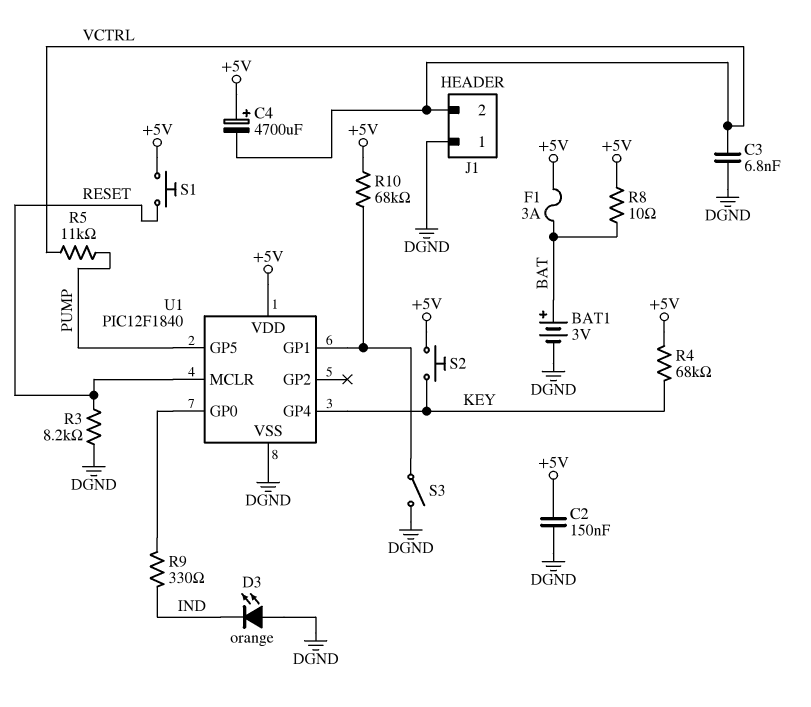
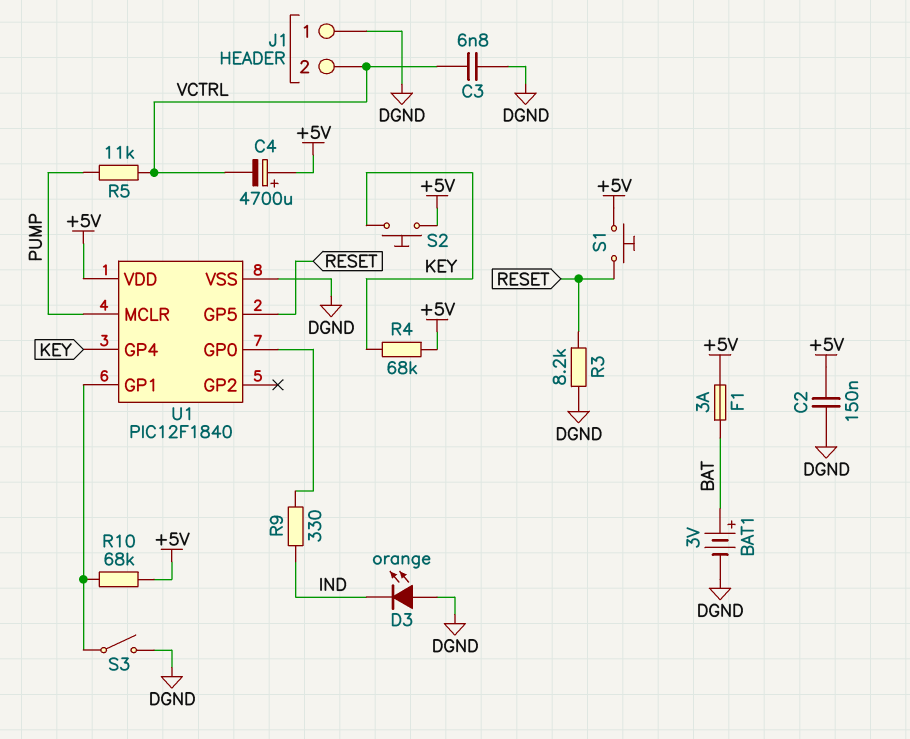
R8: 10 (+5V, BAT) -> none
U1 pin GP5: PUMP -> RESET
U1 pin MCLR: RESET -> PUMP

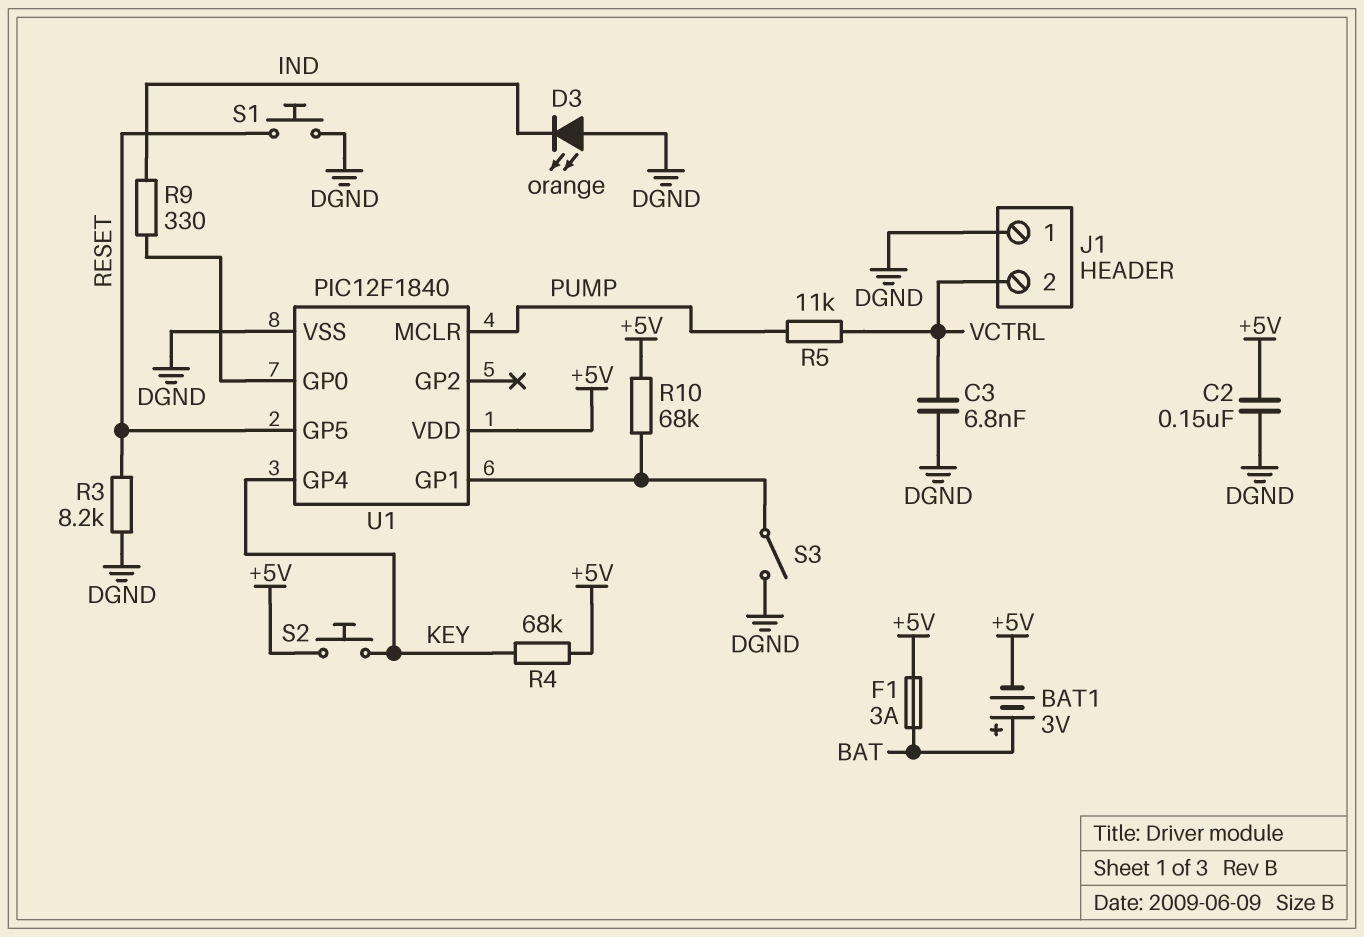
BAT1: 3V (plus BAT, minus DGND) -> 3V (plus BAT, minus +5V)
C4: 4700uF (plus +5V, minus VCTRL) -> none
S1: button (+5V, RESET) -> button (DGND, RESET)

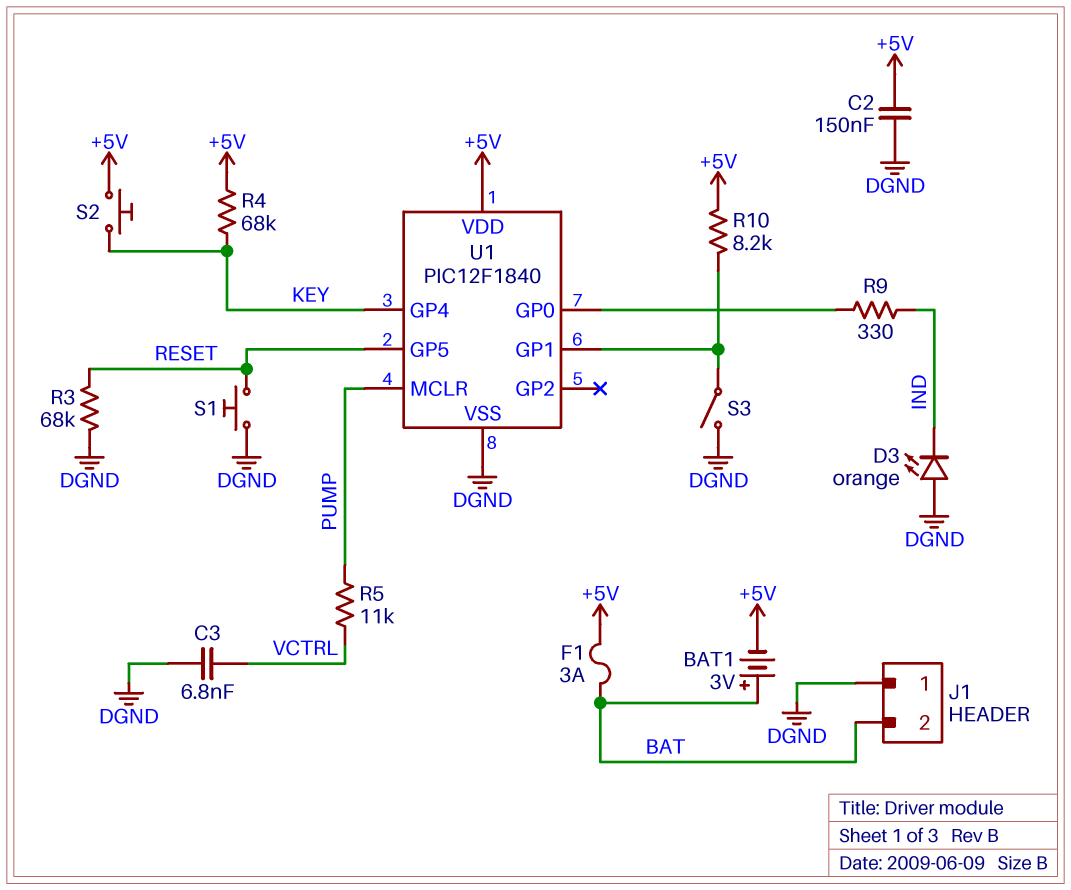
J1 pin 2: VCTRL -> BAT
R3: 8.2k (DGND, RESET) -> 68k (DGND, RESET)
R10: 68k (+5V, U1/GP1) -> 8.2k (+5V, U1/GP1)

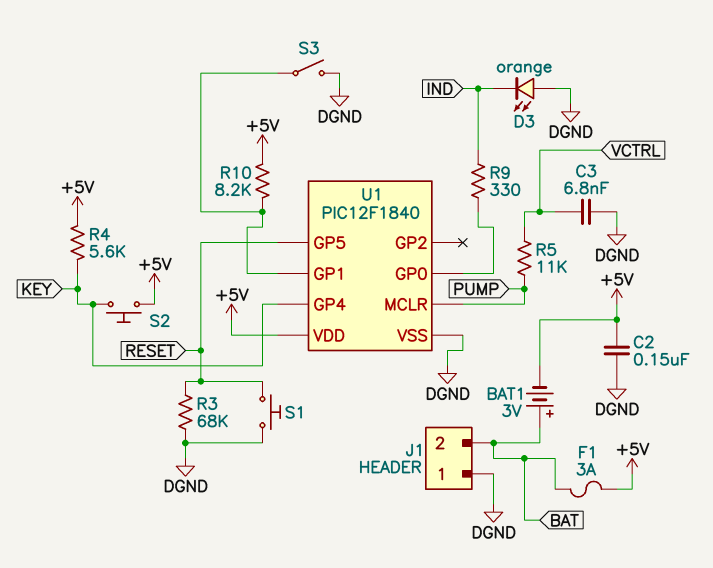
R4: 68k (+5V, KEY) -> 5.6k (+5V, KEY)

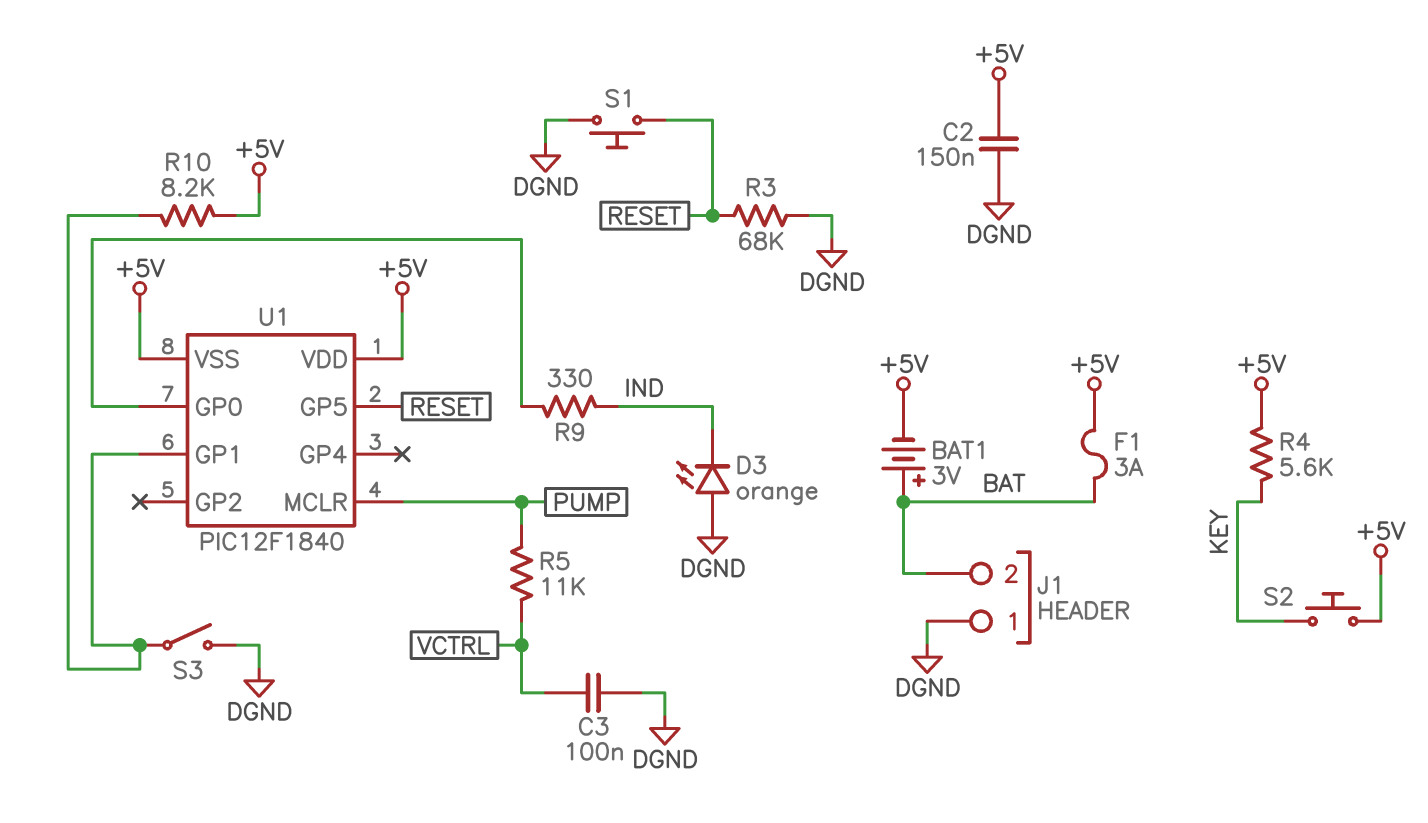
C3: 6.8nF (DGND, VCTRL) -> 100nF (DGND, VCTRL)
U1 pin GP4: KEY -> none
U1 pin VSS: DGND -> +5V

